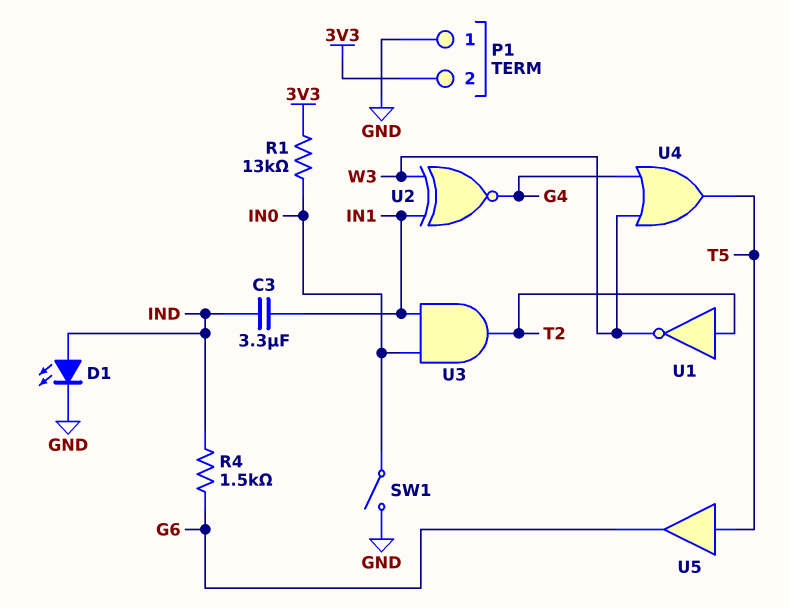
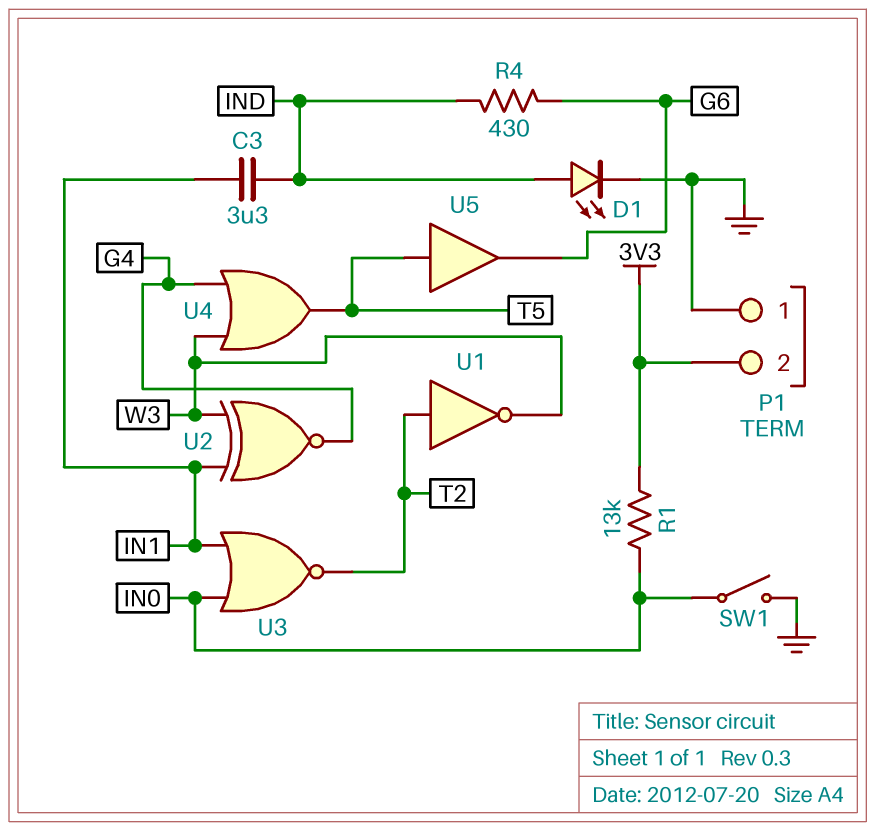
R4: 1.5k (G6, IND) -> 430 (G6, IND)
U3: AND (in IN0, in IN1, out T2) -> NOR (in IN0, in IN1, out T2)

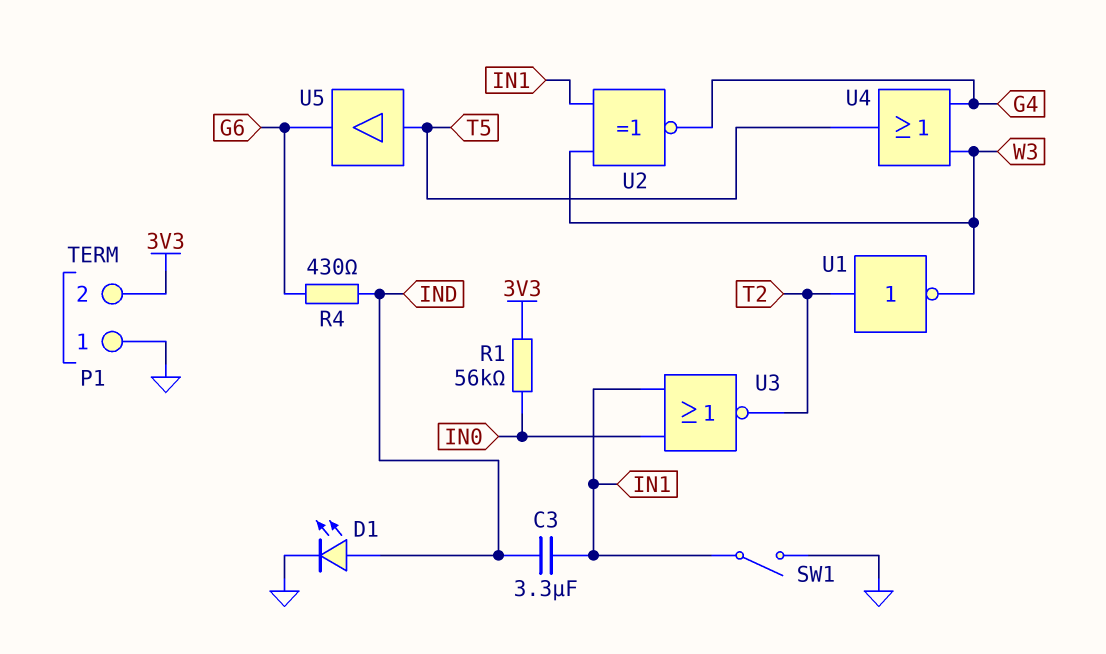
R1: 13k (3V3, IN0) -> 56k (3V3, IN0)
SW1: switch (GND, IN0) -> switch (GND, IN1)

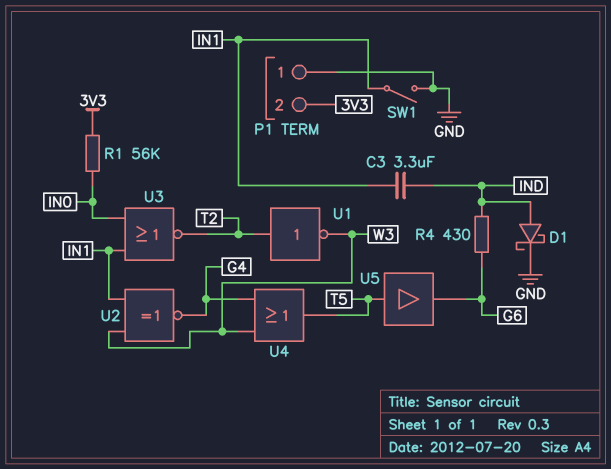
D1: LED (A IND, K GND) -> schottky (A IND, K GND)

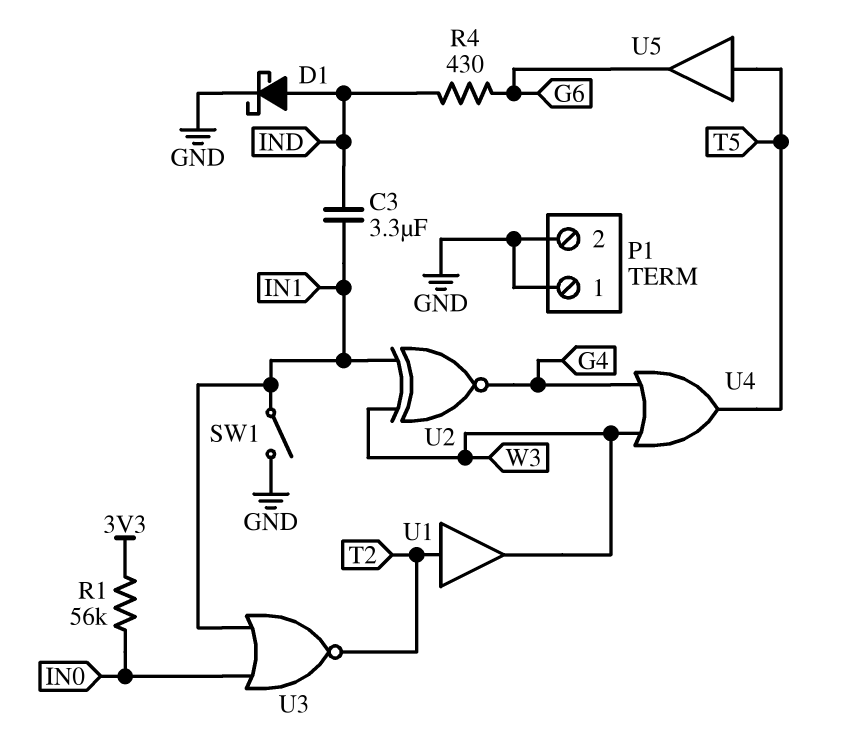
P1 pin 2: 3V3 -> GND
U1: NOT (in T2, out W3) -> buffer (in T2, out W3)

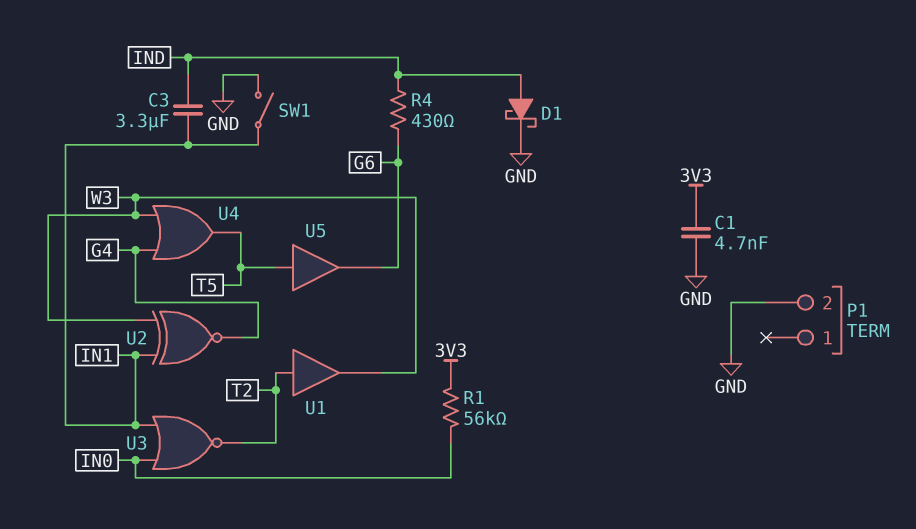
C1: none -> 4.7nF (3V3, GND)
P1 pin 1: GND -> none

